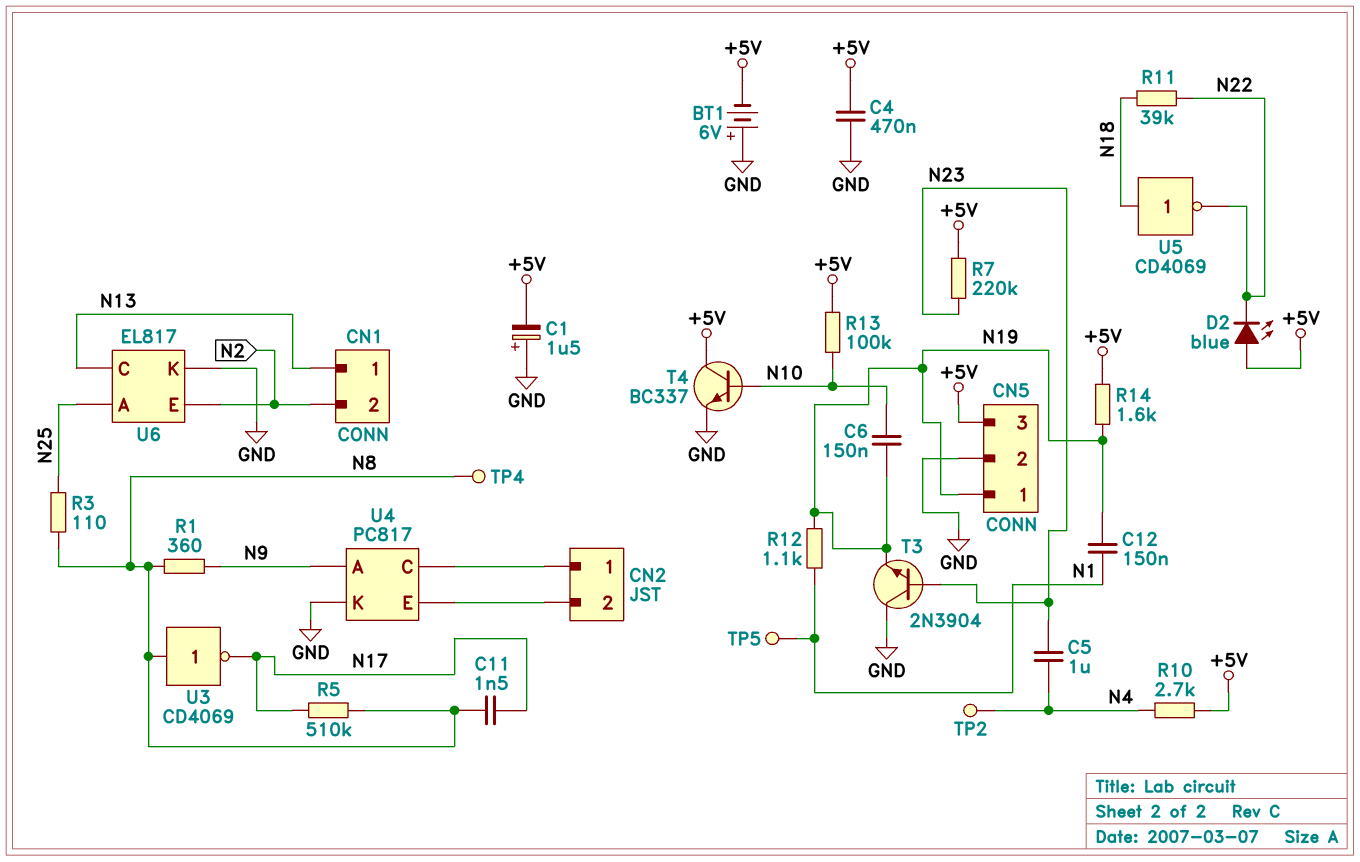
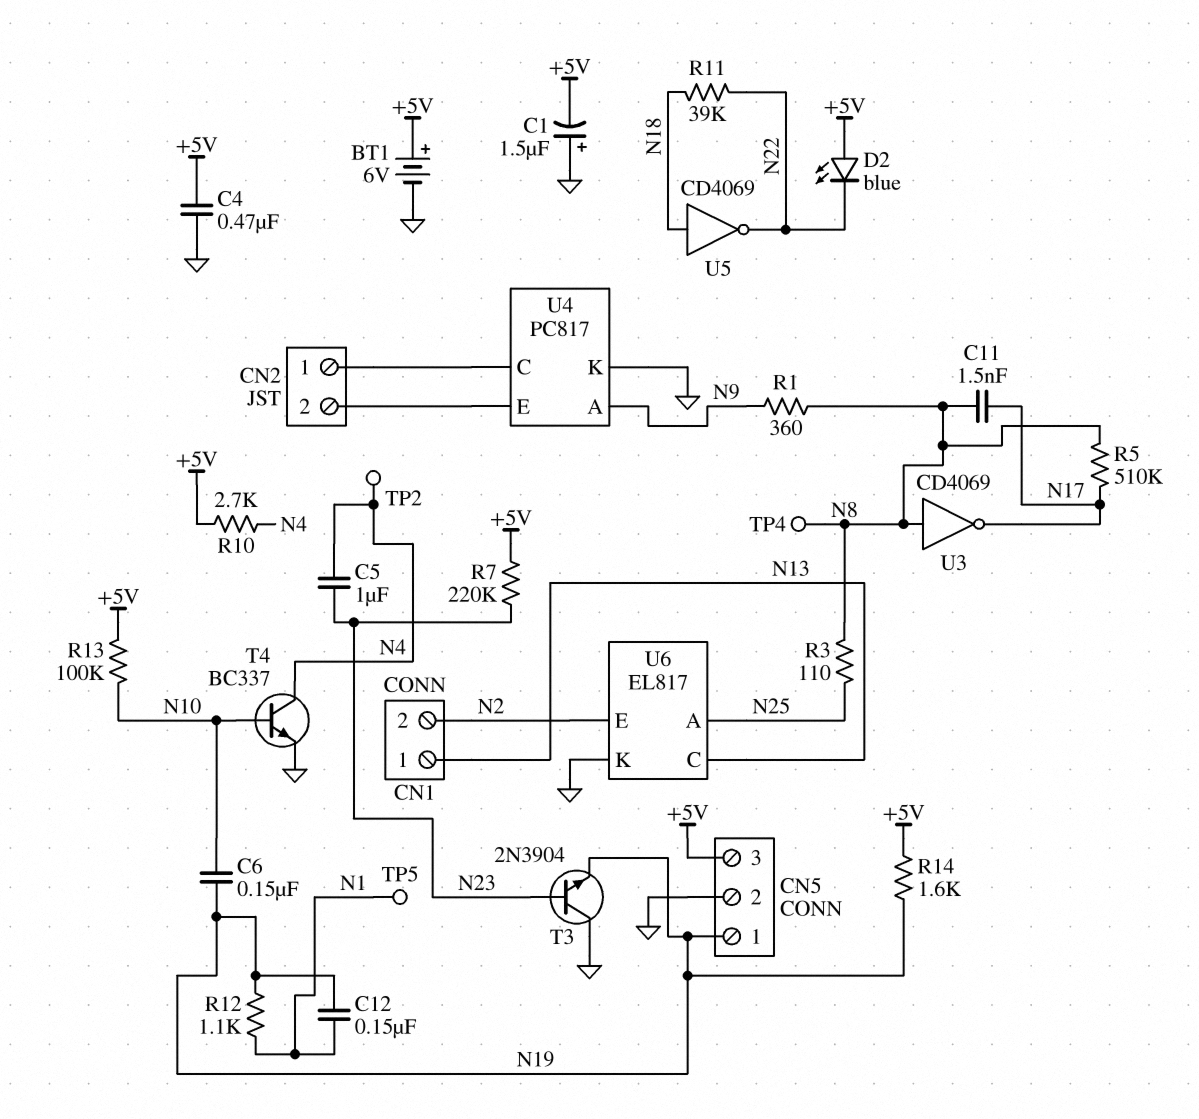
BT1: 6V (plus GND, minus +5V) -> 6V (plus +5V, minus GND)
T4: NPN BC337 (B N10, C +5V, E GND) -> NPN BC337 (B N10, C N4, E GND)

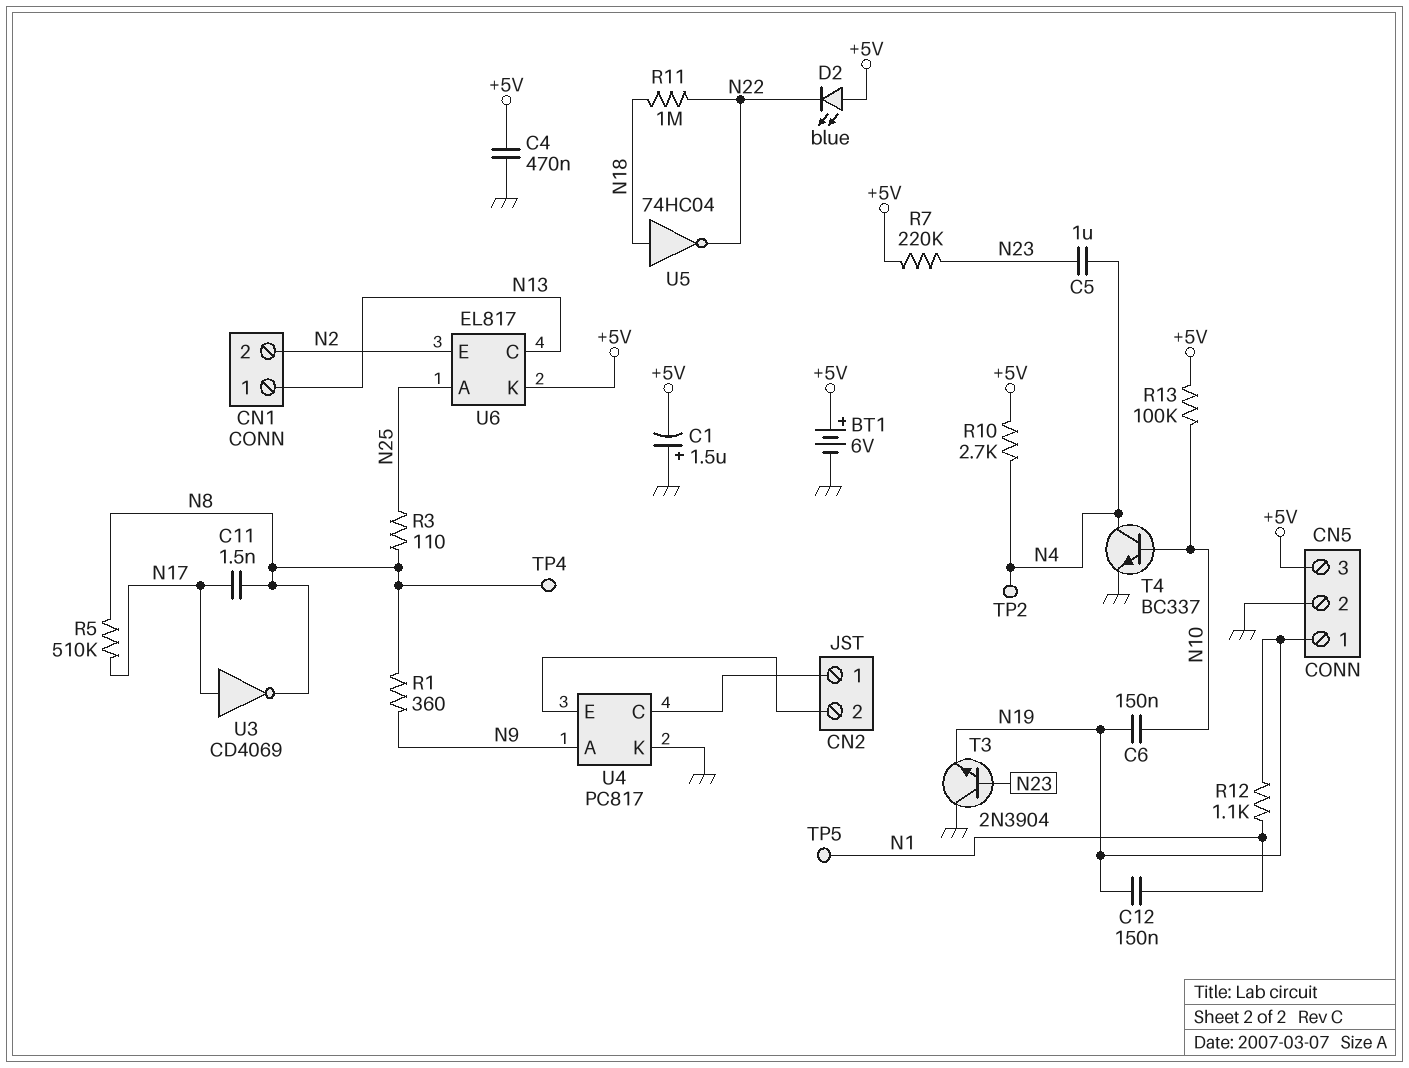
R11: 39k (N18, N22) -> 1M (N18, N22)
R14: 1.6k (+5V, N19) -> none
U3: NOT CD4069 (in N8, out N17) -> NOT CD4069 (in N17, out N8)
U5: NOT CD4069 (in N18, out N22) -> NOT 74HC04 (in N18, out N22)
U6 pin K: GND -> +5V

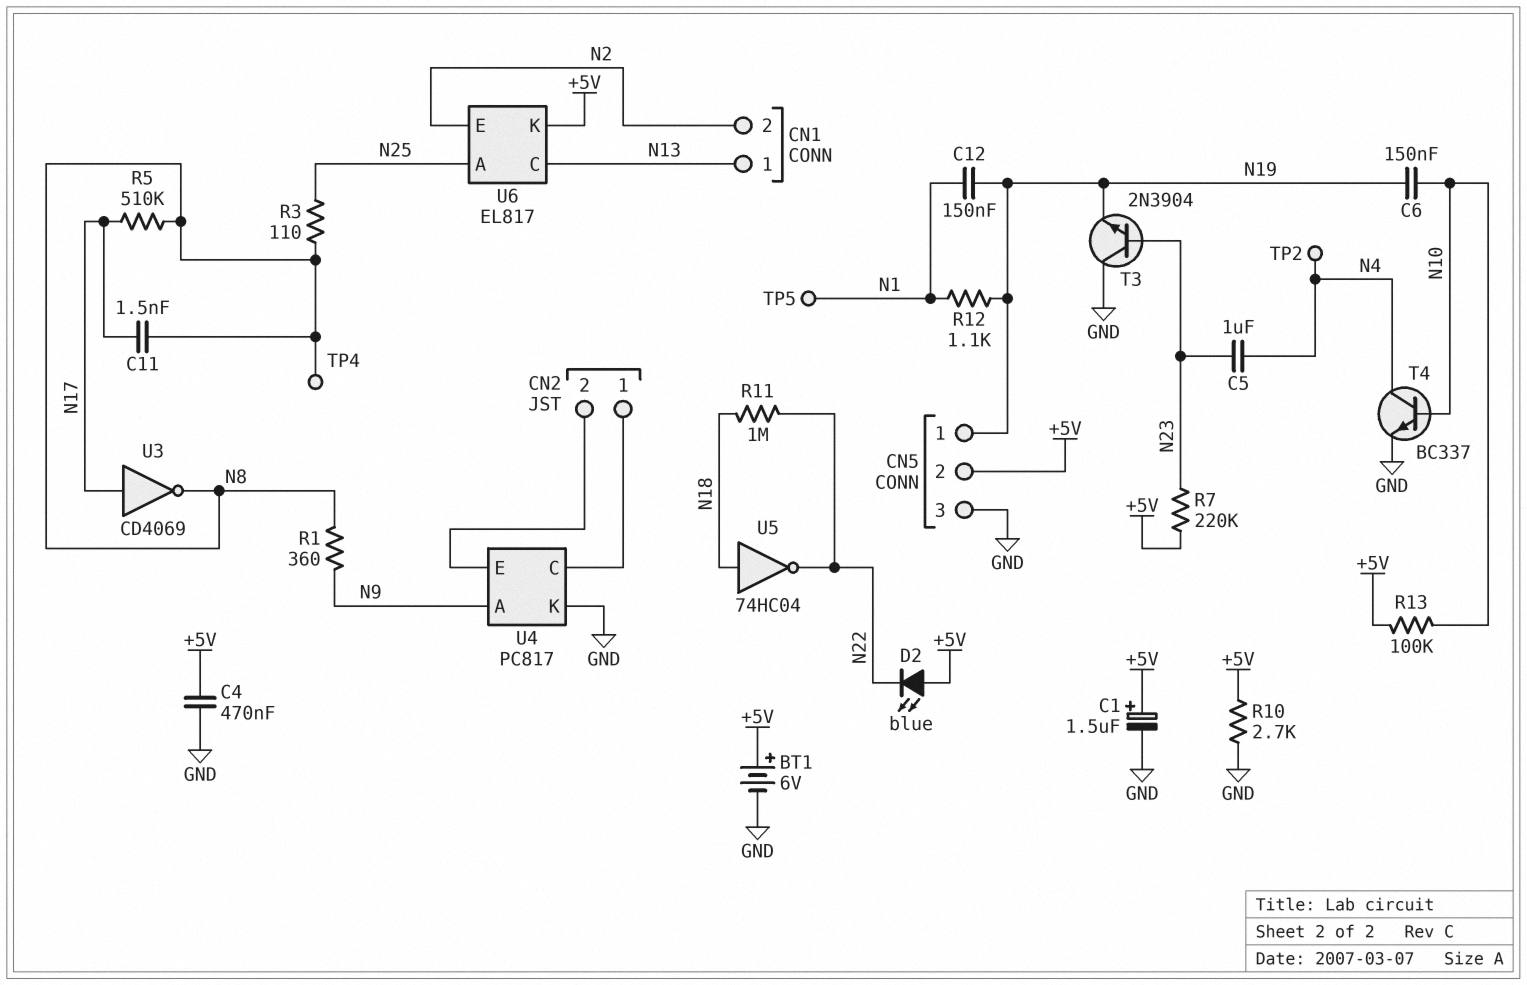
C1: 1.5uF (plus GND, minus +5V) -> 1.5uF (plus +5V, minus GND)
CN5 pin 2: GND -> +5V
CN5 pin 3: +5V -> GND
R10: 2.7k (+5V, N4) -> 2.7k (+5V, GND)

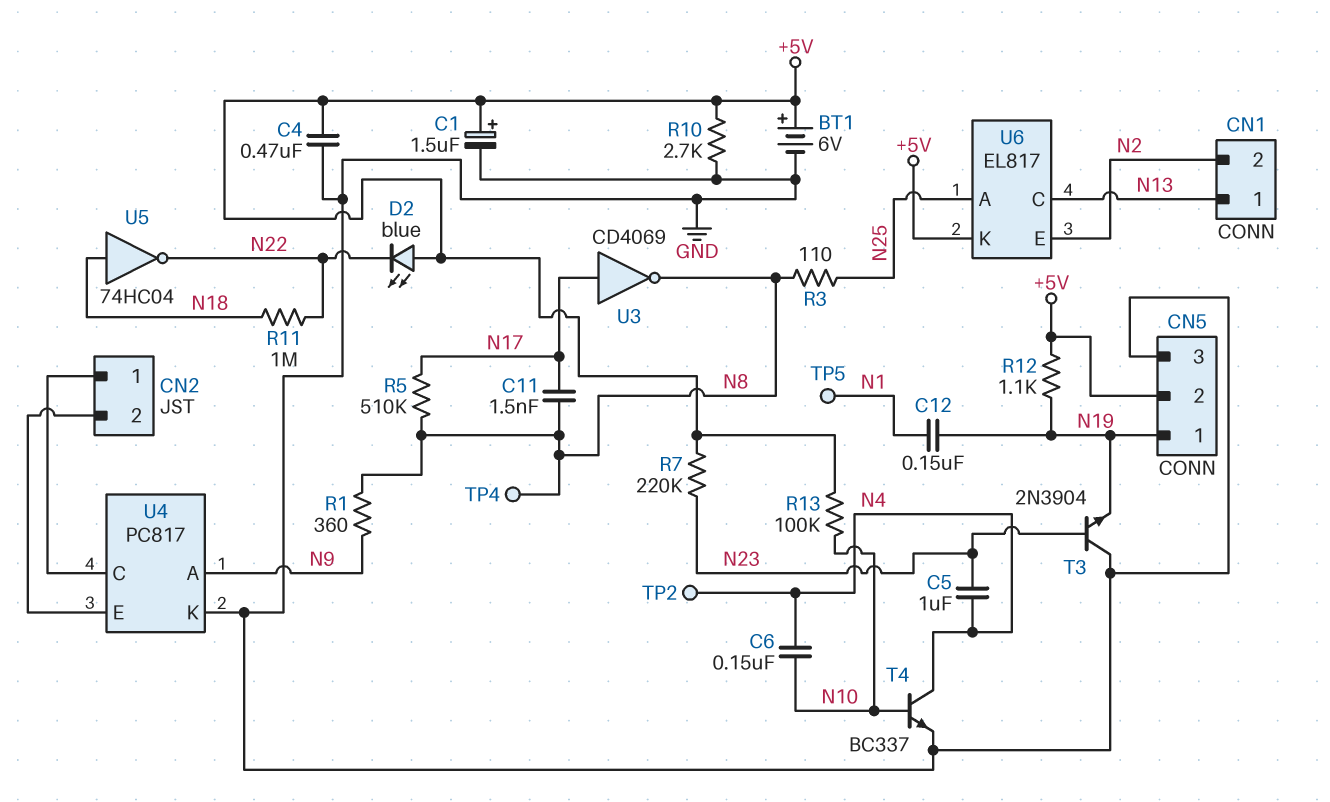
C6: 150nF (N10, N19) -> 150nF (N4, N10)
R12: 1.1k (N1, N19) -> 1.1k (+5V, N19)

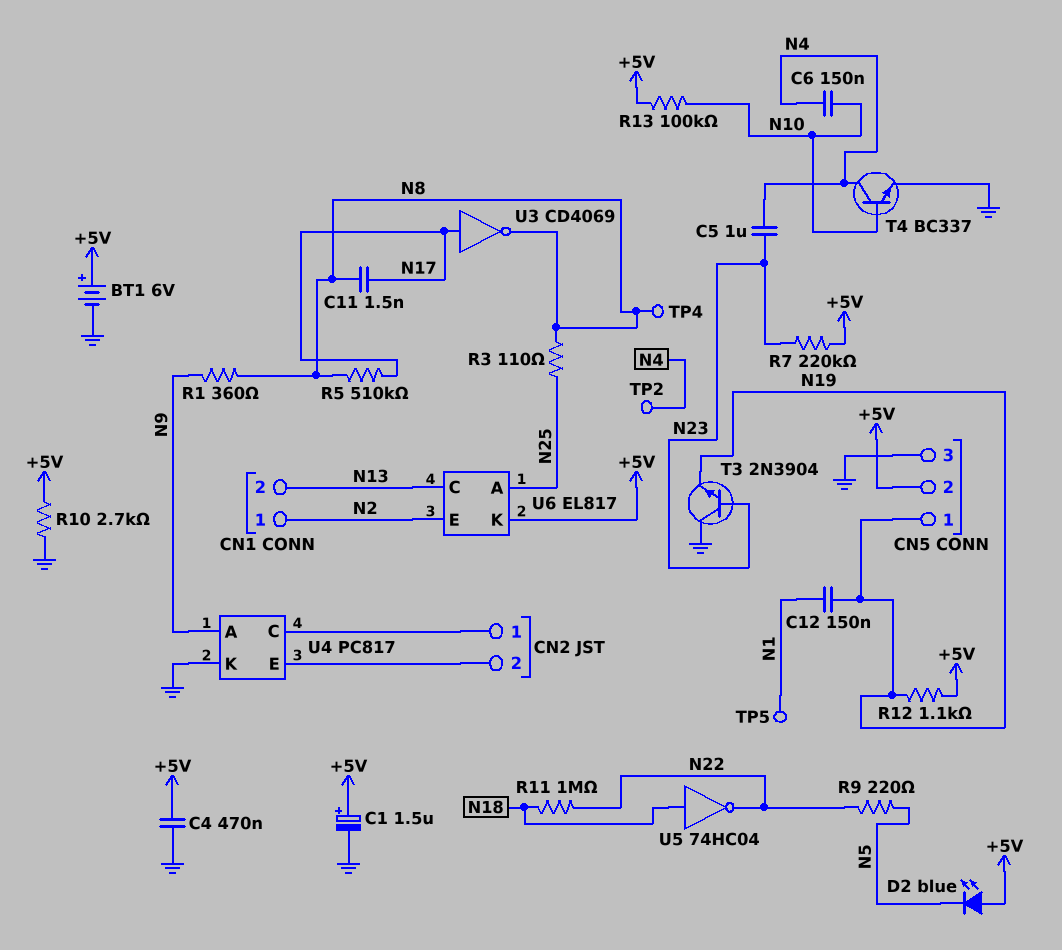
CN1 pin 1: N13 -> N2
CN1 pin 2: N2 -> N13
D2: LED blue (A +5V, K N22) -> LED blue (A +5V, K N5)
R9: none -> 220 (N5, N22)

